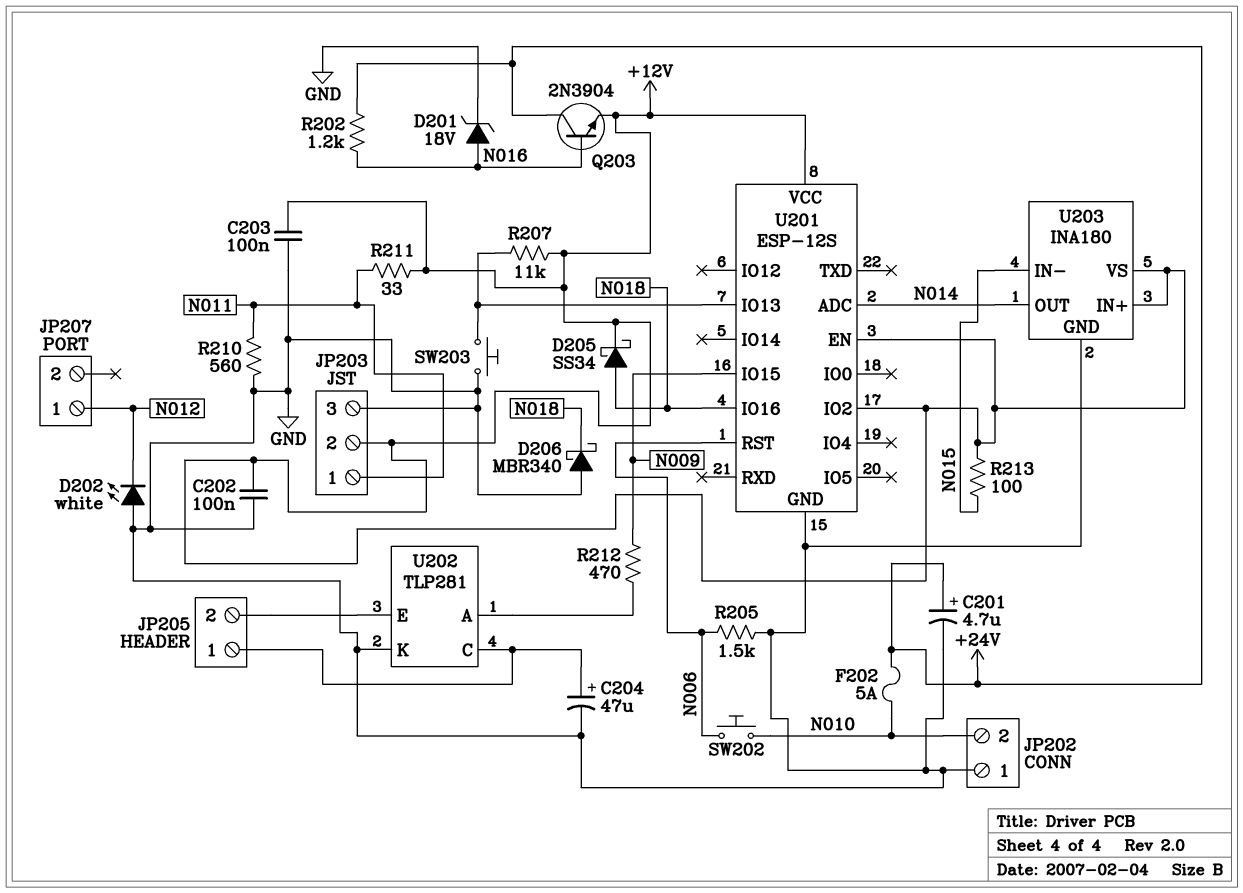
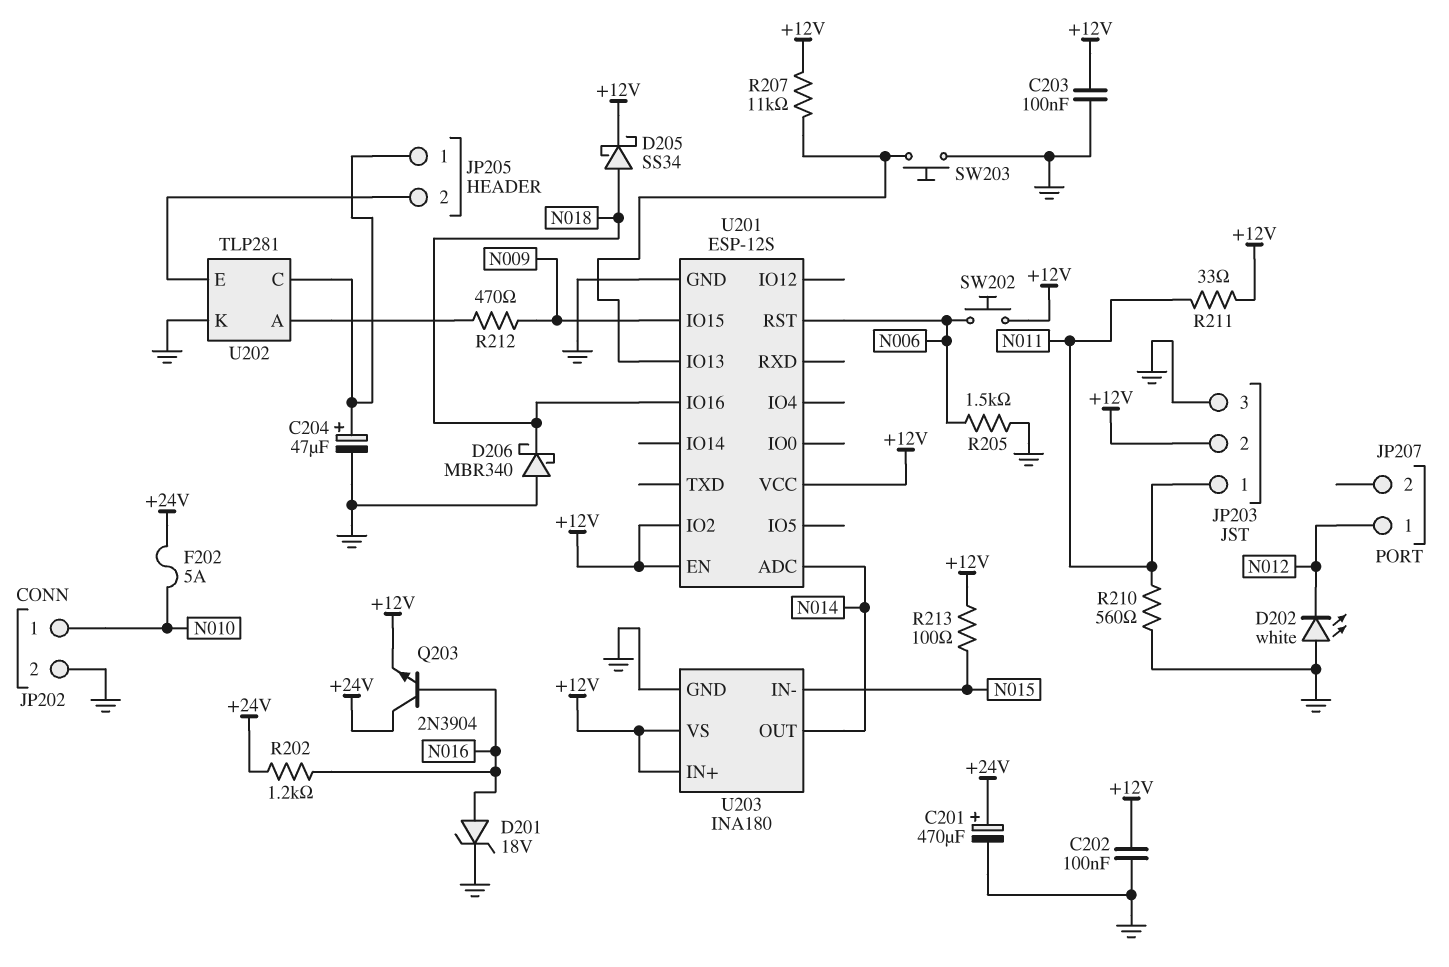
C201: 4.7uF (plus +24V, minus GND) -> 470uF (plus +24V, minus GND)
JP202 pin 1: GND -> N010
JP202 pin 2: N010 -> GND
SW202: button (N006, N010) -> button (+12V, N006)

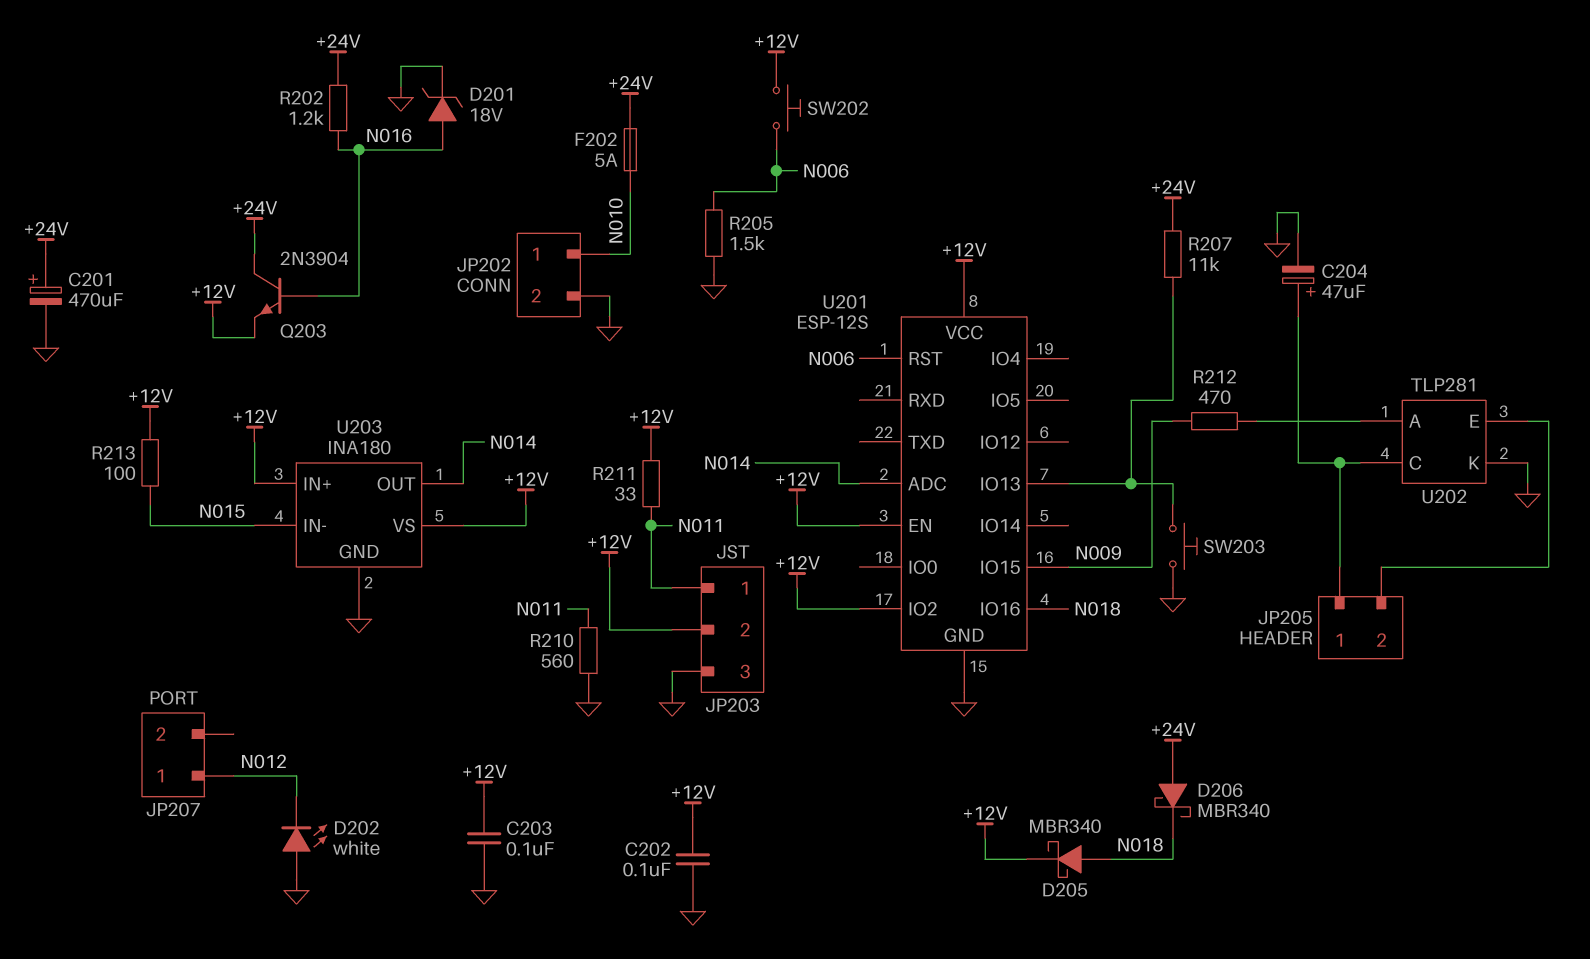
D205: schottky SS34 (A N018, K +12V) -> schottky MBR340 (A N018, K +12V)
D206: schottky MBR340 (A GND, K N018) -> schottky MBR340 (A +24V, K N018)
R207: 11k (+12V, U201/IO13) -> 11k (+24V, U201/IO13)

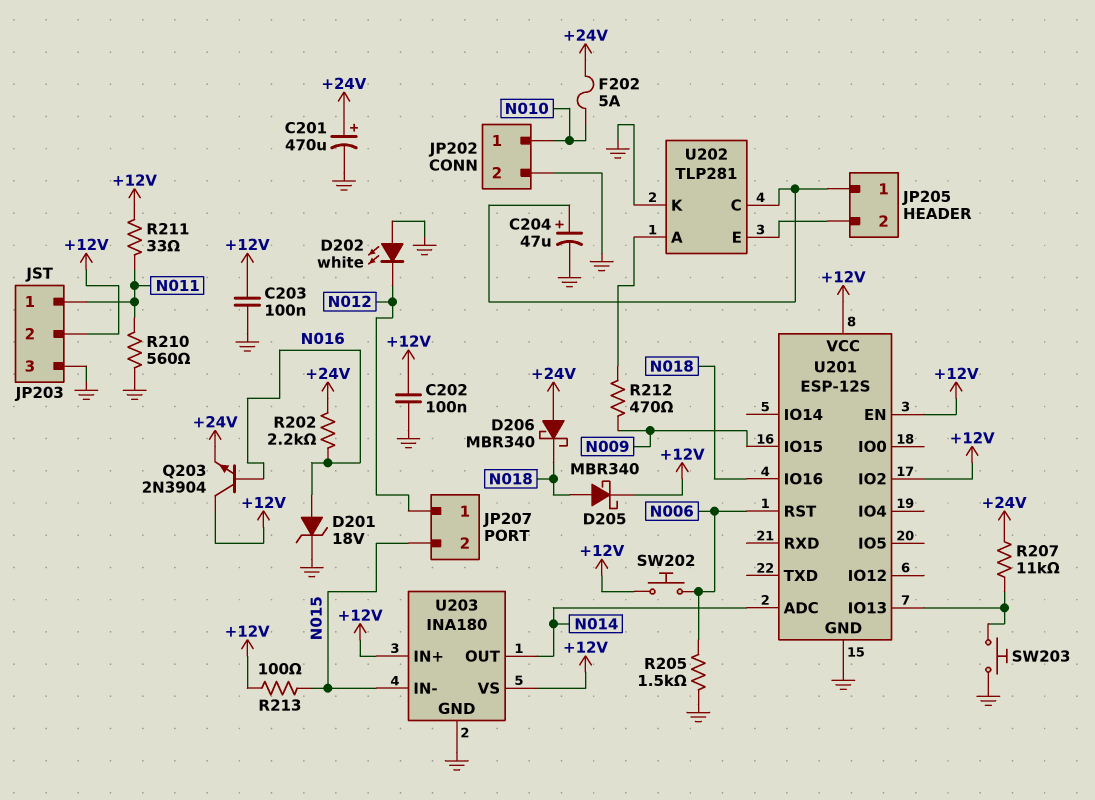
JP207 pin 2: none -> N015
Q203: NPN 2N3904 (B N016, C +24V, E +12V) -> NPN 2N3904 (B N016, C +12V, E +24V)
R202: 1.2k (+24V, N016) -> 2.2k (+24V, N016)

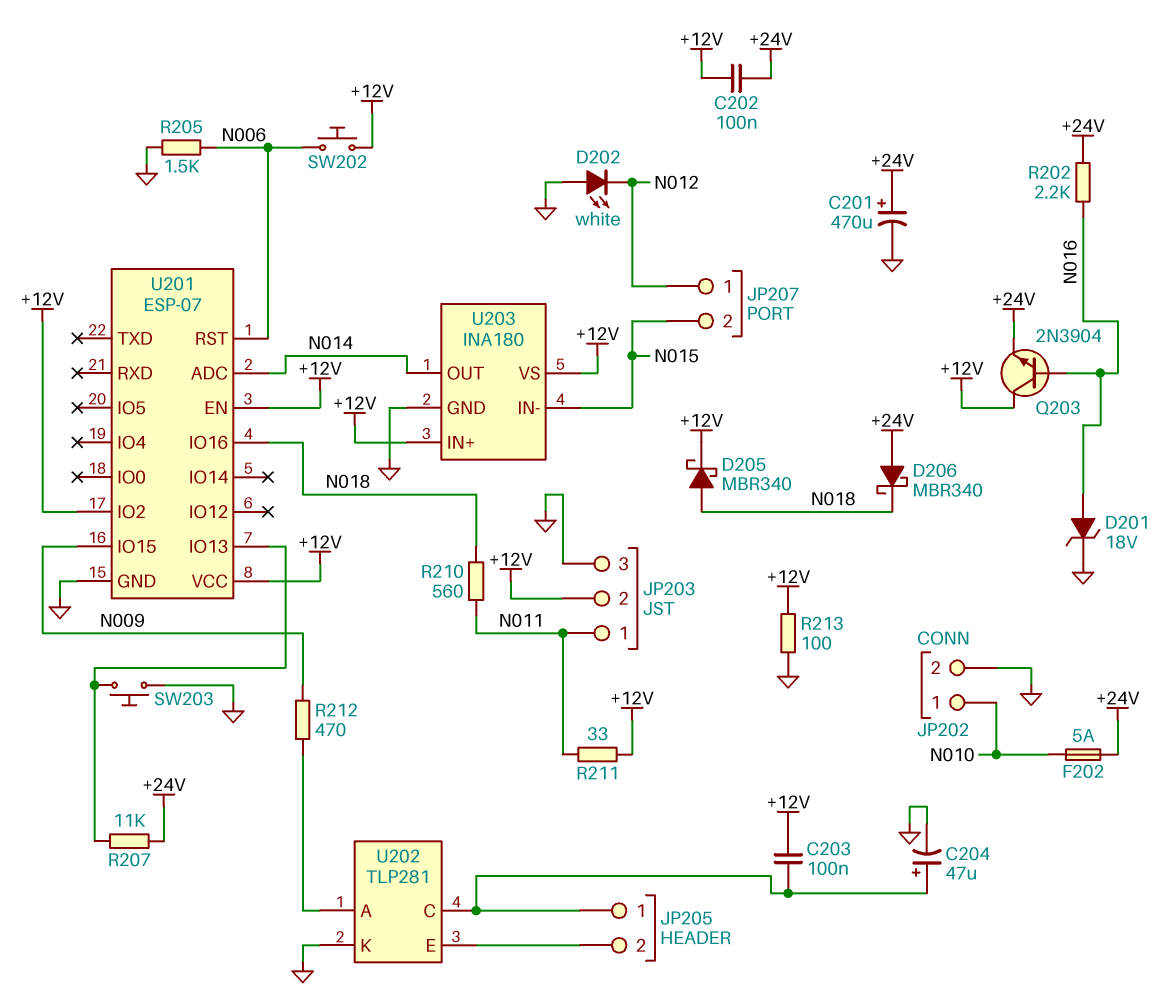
C202: 100nF (+12V, GND) -> 100nF (+12V, +24V)
C203: 100nF (+12V, GND) -> 100nF (+12V, JP205/1)
R210: 560 (GND, N011) -> 560 (N011, N018)
R213: 100 (+12V, N015) -> 100 (+12V, GND)
U201: ESP-12S -> ESP-07

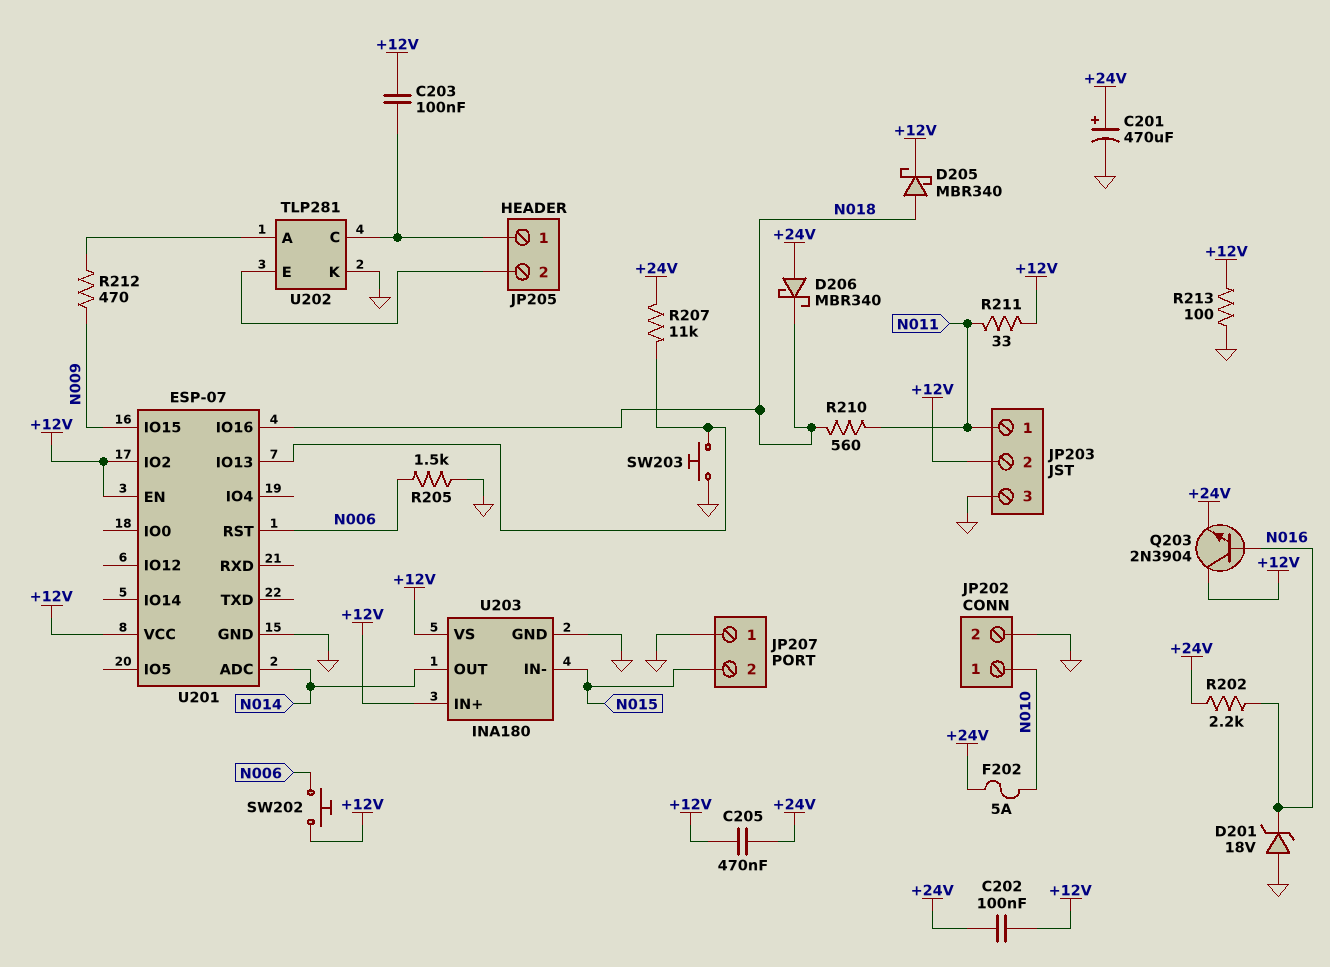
C204: 47uF (plus JP205/1, minus GND) -> none
C205: none -> 470nF (+12V, +24V)
D201: zener 18V (A N016, K GND) -> zener 18V (A GND, K N016)
D202: LED white (A GND, K N012) -> none
JP207 pin 1: N012 -> GND

